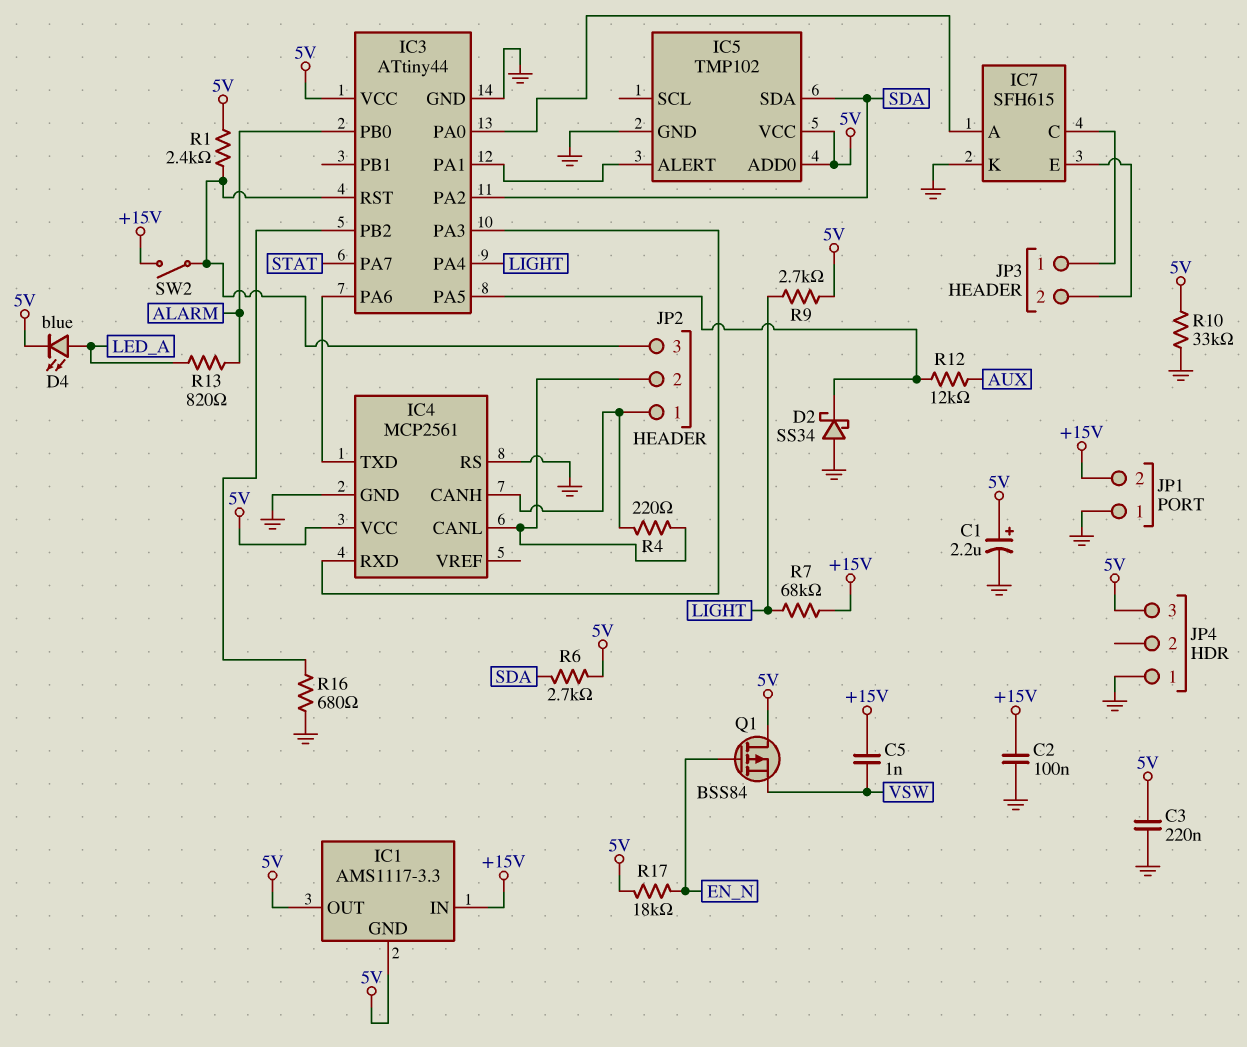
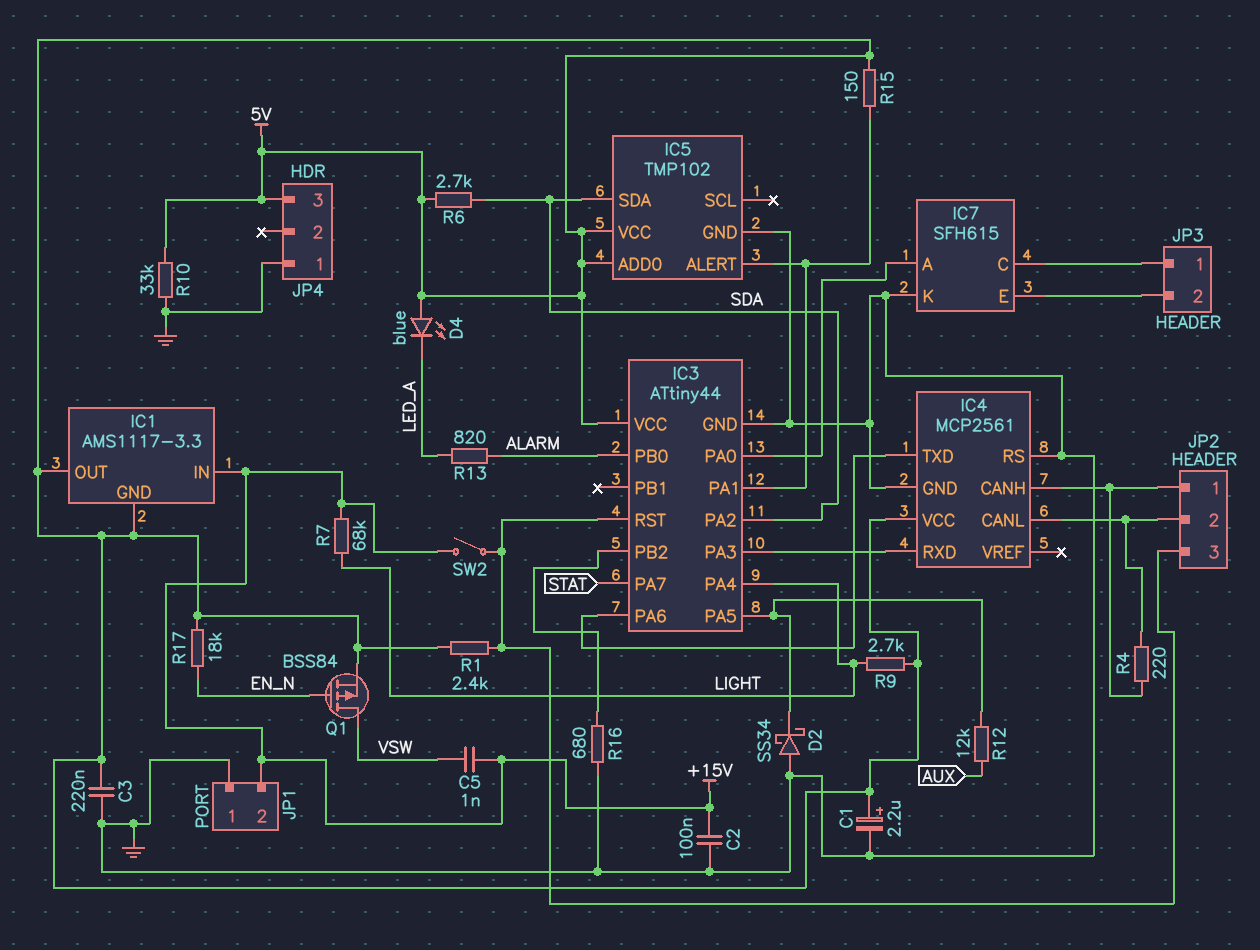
D4: LED blue (A LED_A, K 5V) -> LED blue (A 5V, K LED_A)
Q1: PMOS BSS84 (G EN_N, D 5V, S VSW) -> PMOS BSS84 (G EN_N, D VSW, S 5V)
R15: none -> 150 (5V, IC3/PA1)

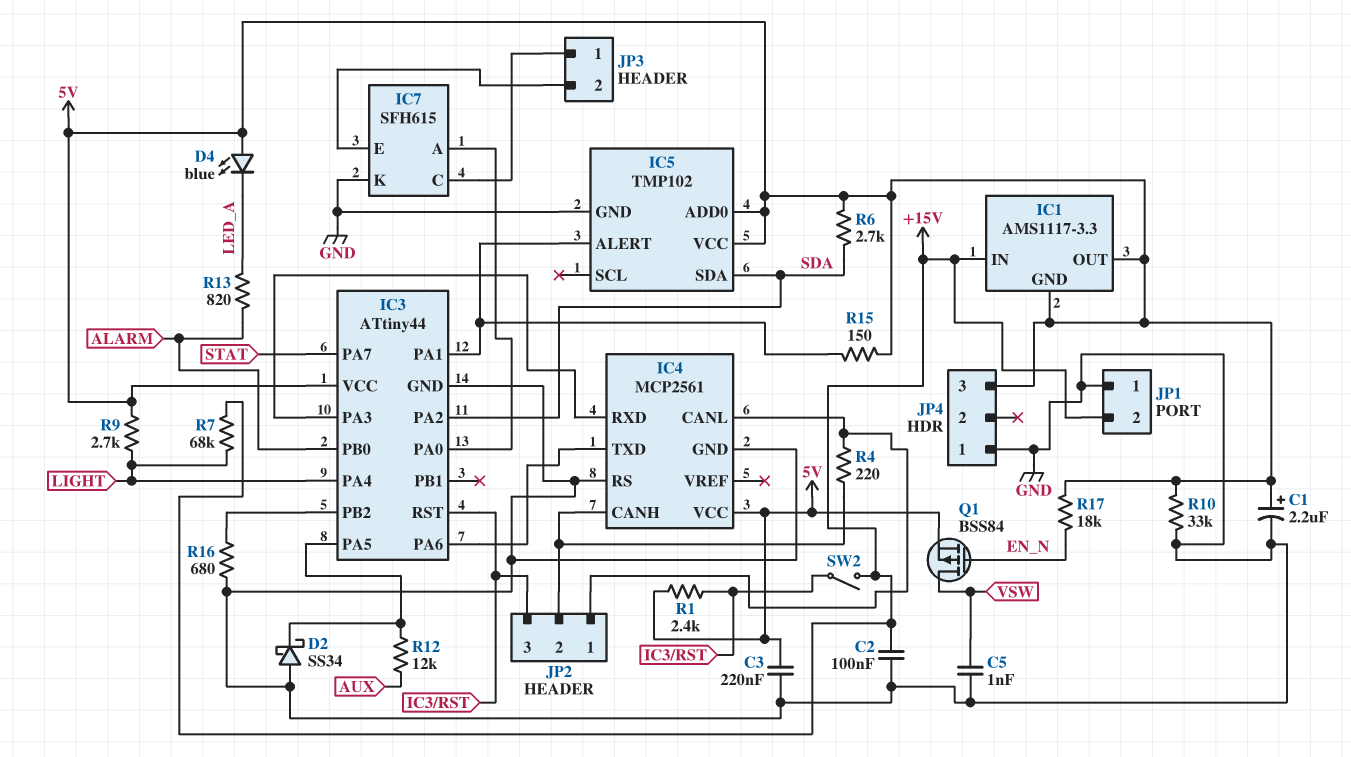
C5: 1nF (+15V, VSW) -> 1nF (GND, VSW)
JP2 pin 1: IC4/CANH -> IC4/CANL
JP2 pin 2: IC4/CANL -> IC4/CANH

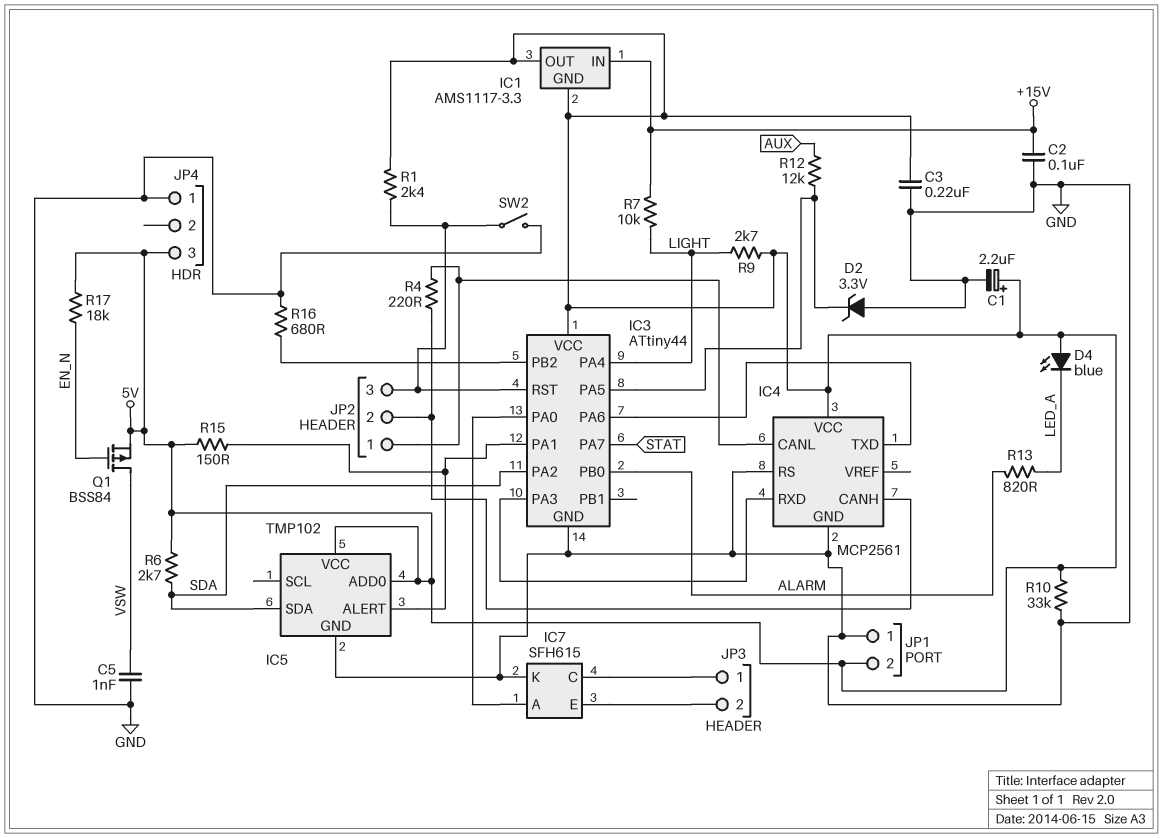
D2: schottky SS34 (A GND, K IC3/PA5) -> zener 3.3V (A GND, K IC3/PA5)
JP1 pin 2: +15V -> 5V
R7: 68k (+15V, LIGHT) -> 10k (+15V, LIGHT)
SW2: switch (+15V, IC3/RST) -> switch (GND, IC3/RST)

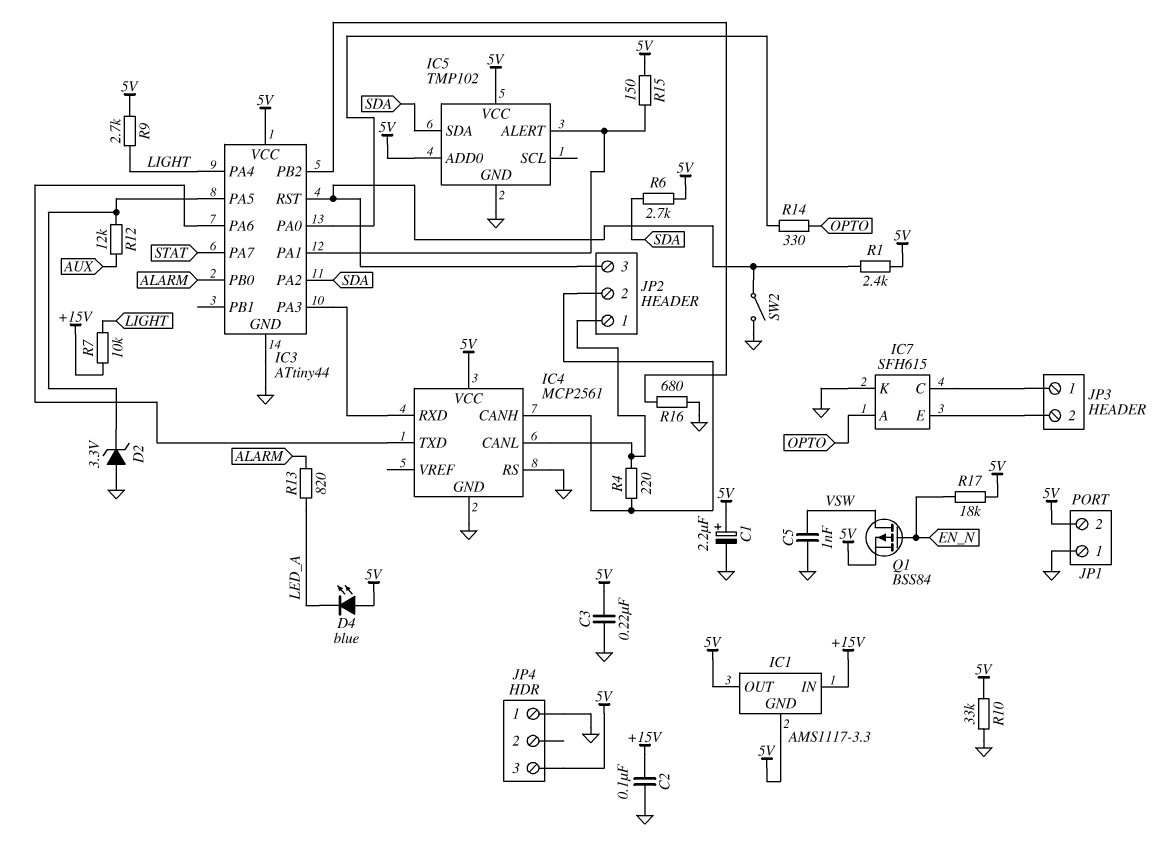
IC7 pin A: IC3/PA0 -> OPTO
R14: none -> 330 (IC3/PA0, OPTO)

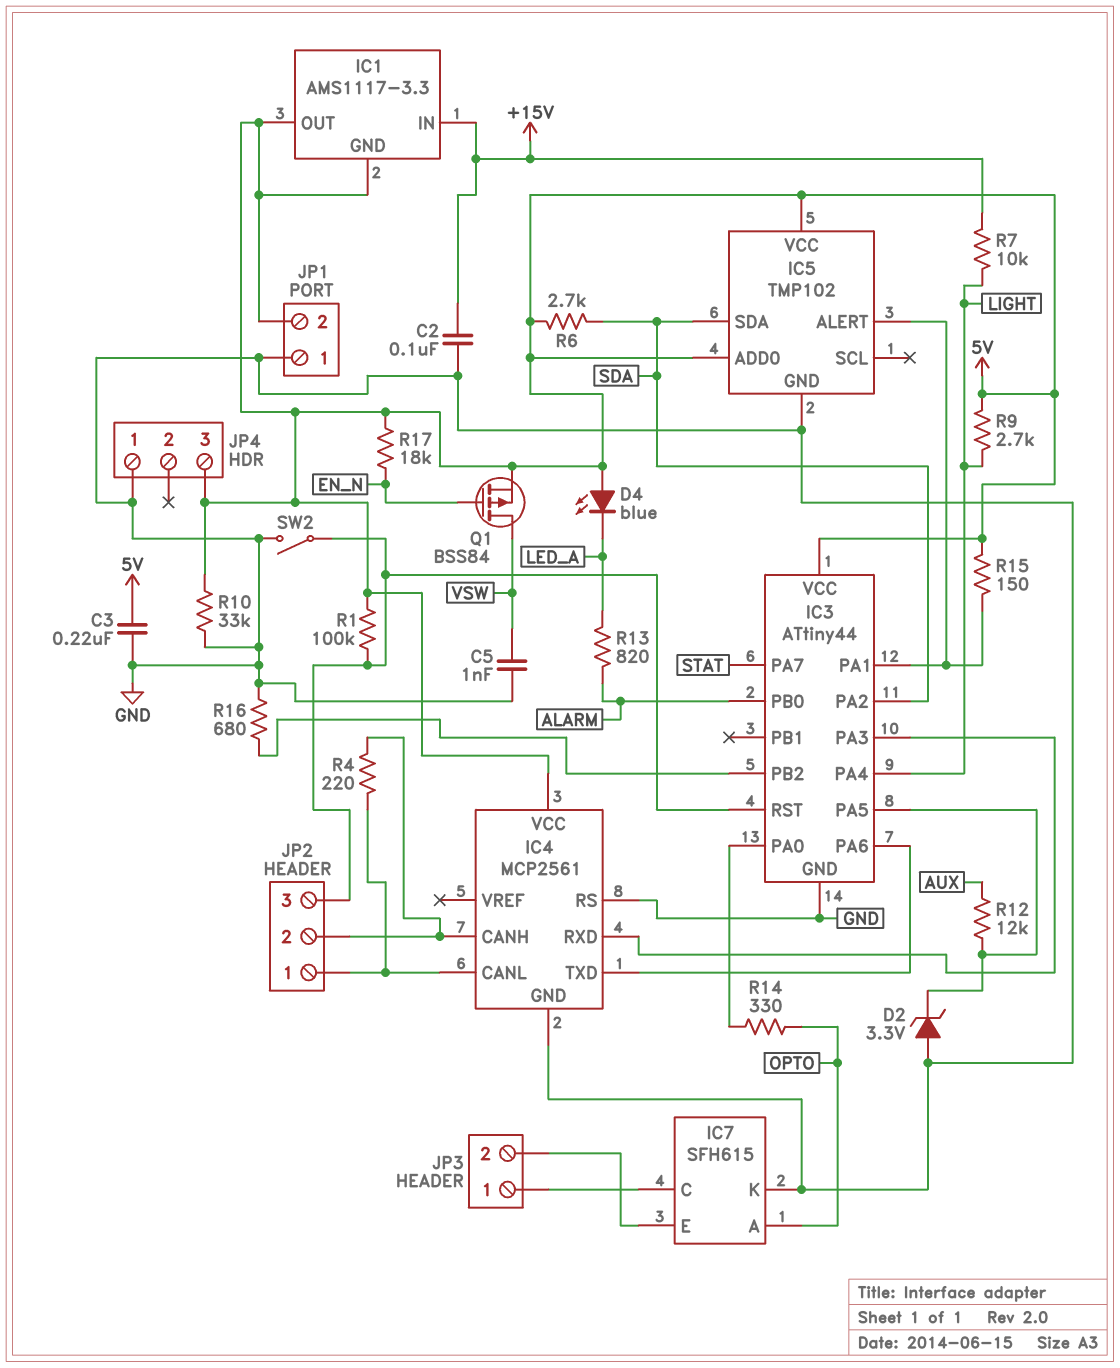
C1: 2.2uF (plus 5V, minus GND) -> none
R1: 2.4k (5V, IC3/RST) -> 100k (5V, IC3/RST)

